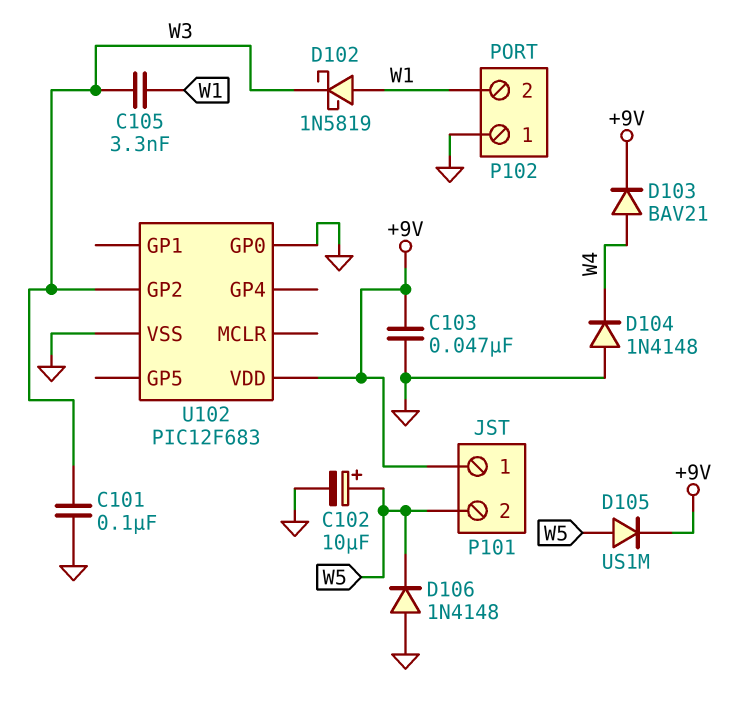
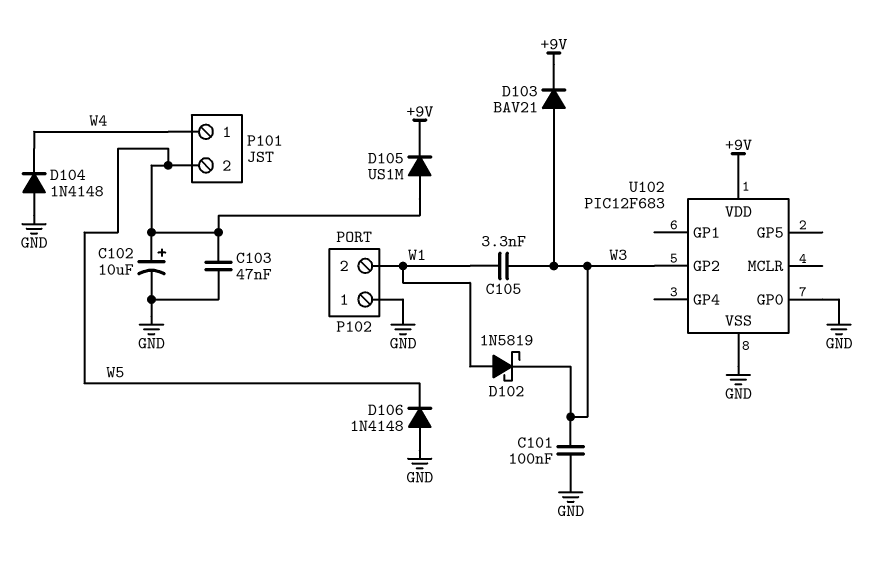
C103: 47nF (+9V, GND) -> 47nF (GND, W5)
D103: diode BAV21 (A W4, K +9V) -> diode BAV21 (A W3, K +9V)
P101 pin 1: +9V -> W4

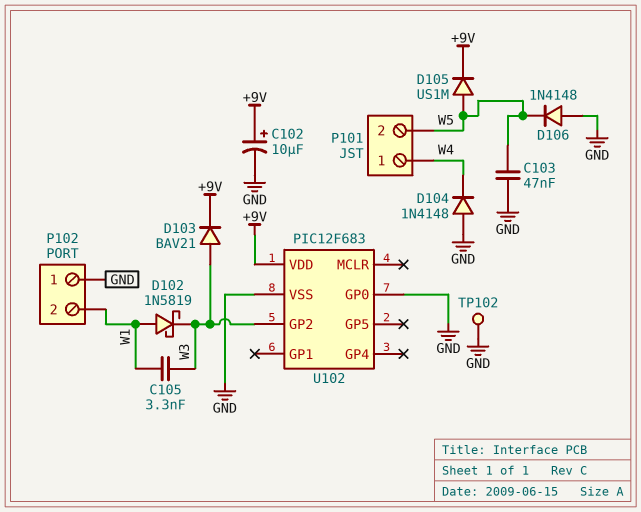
C101: 100nF (GND, W3) -> none
C102: 10uF (plus W5, minus GND) -> 10uF (plus +9V, minus GND)
TP102: none -> test point (GND)

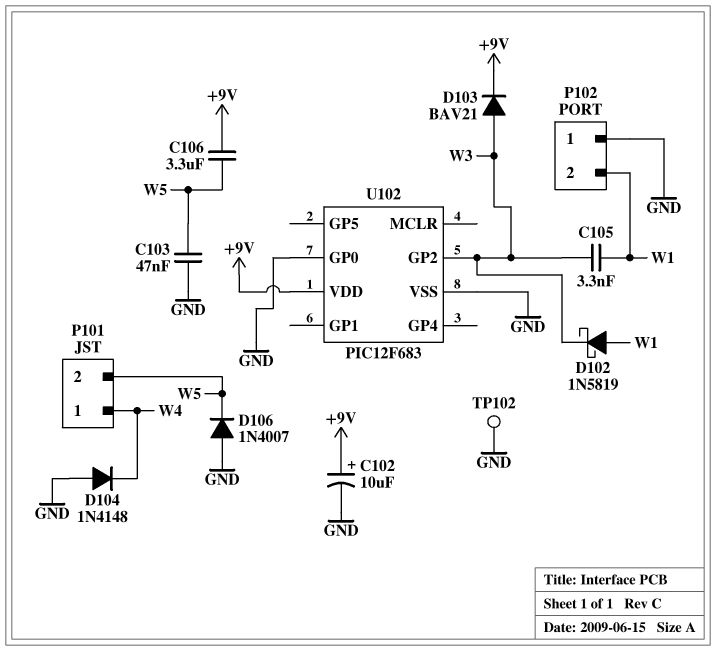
C106: none -> 3.3uF (+9V, W5)
D105: diode US1M (A W5, K +9V) -> none
D106: diode 1N4148 (A GND, K W5) -> diode 1N4007 (A GND, K W5)

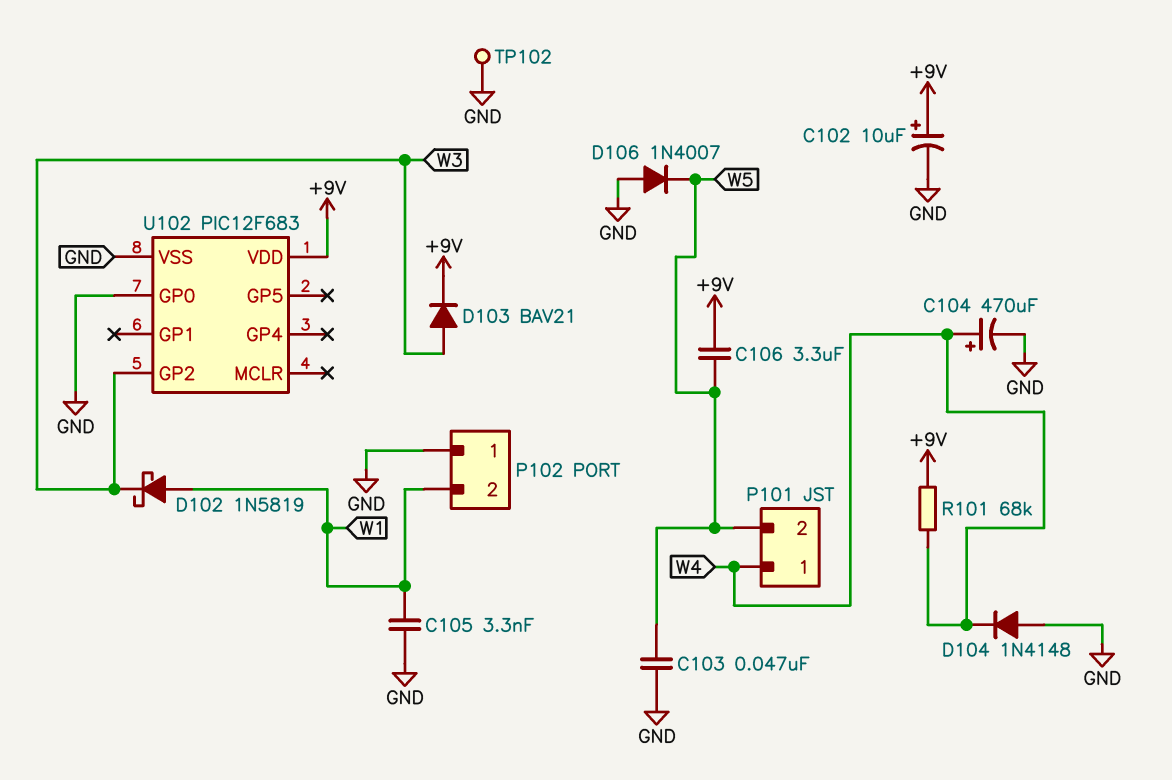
C104: none -> 470uF (plus W4, minus GND)
C105: 3.3nF (W1, W3) -> 3.3nF (GND, W1)
R101: none -> 68k (+9V, W4)

